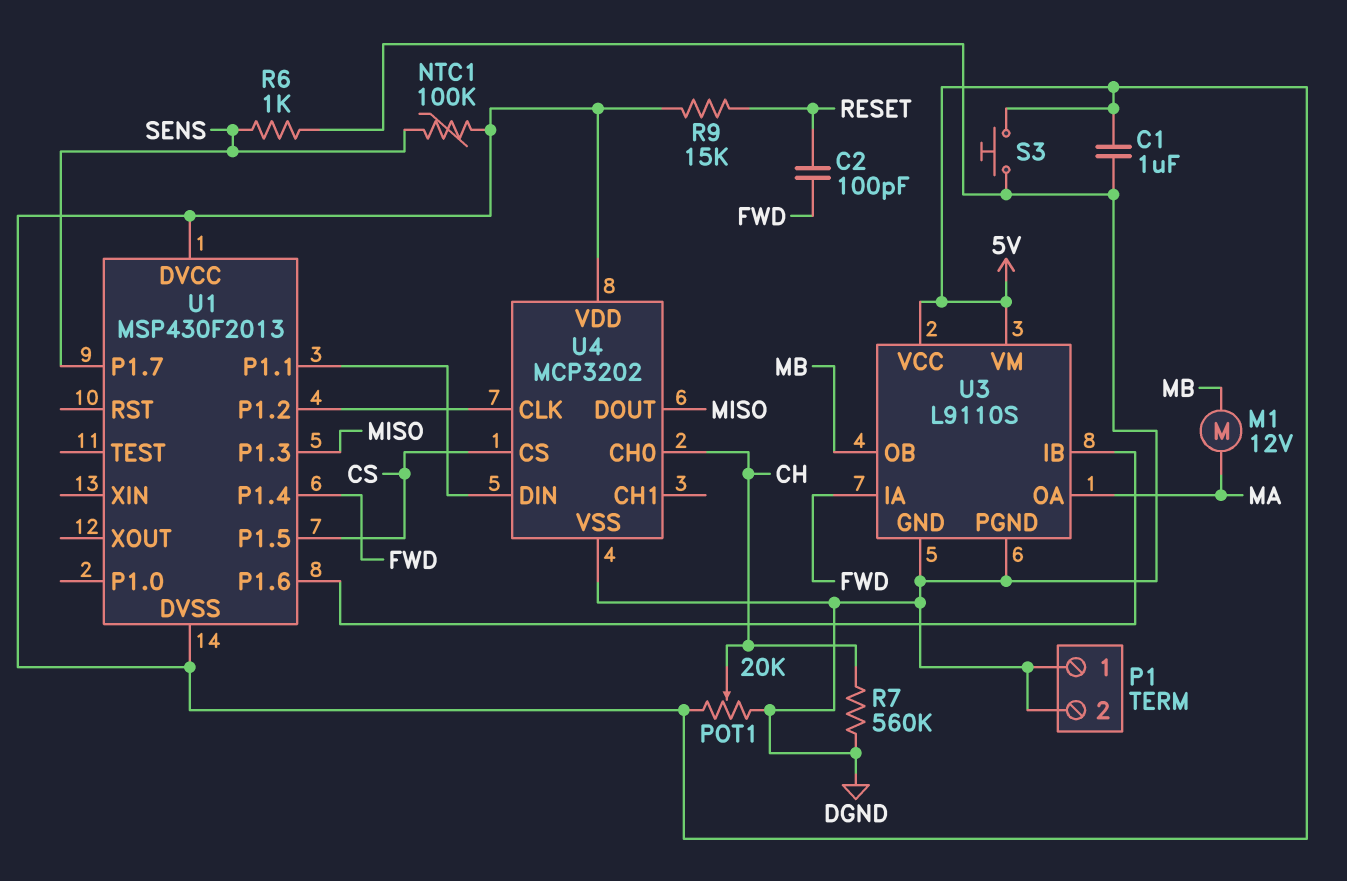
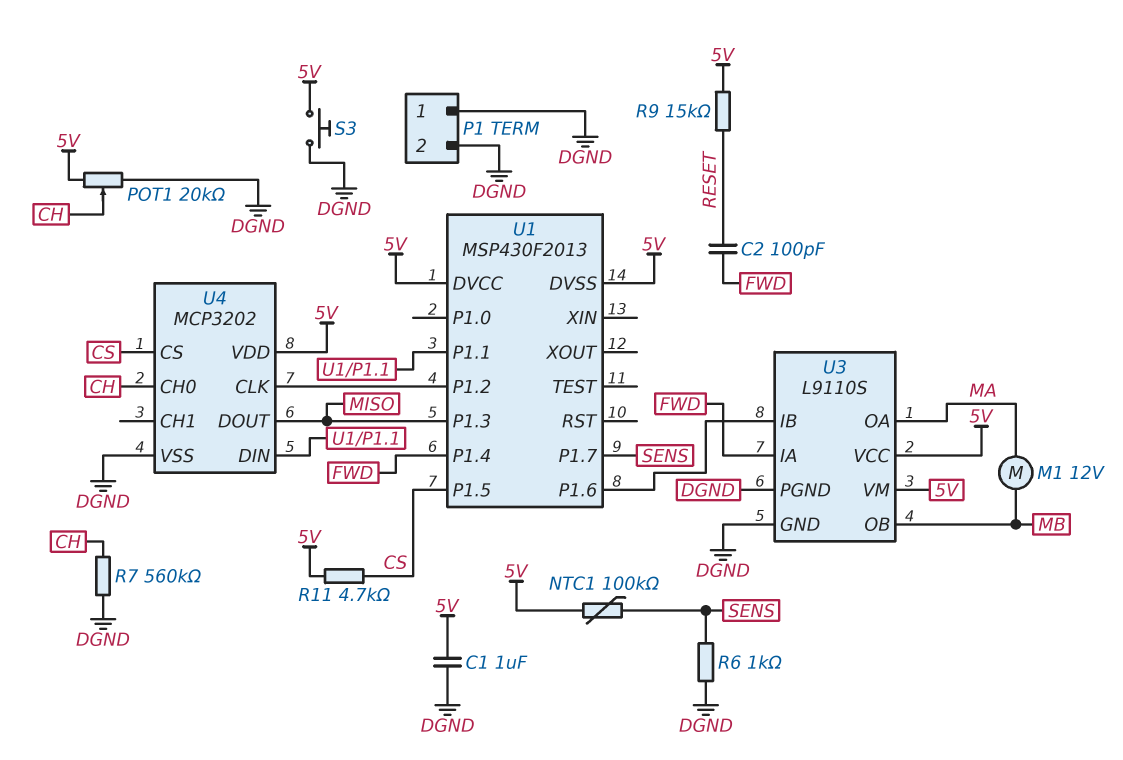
R11: none -> 4.7k (5V, CS)

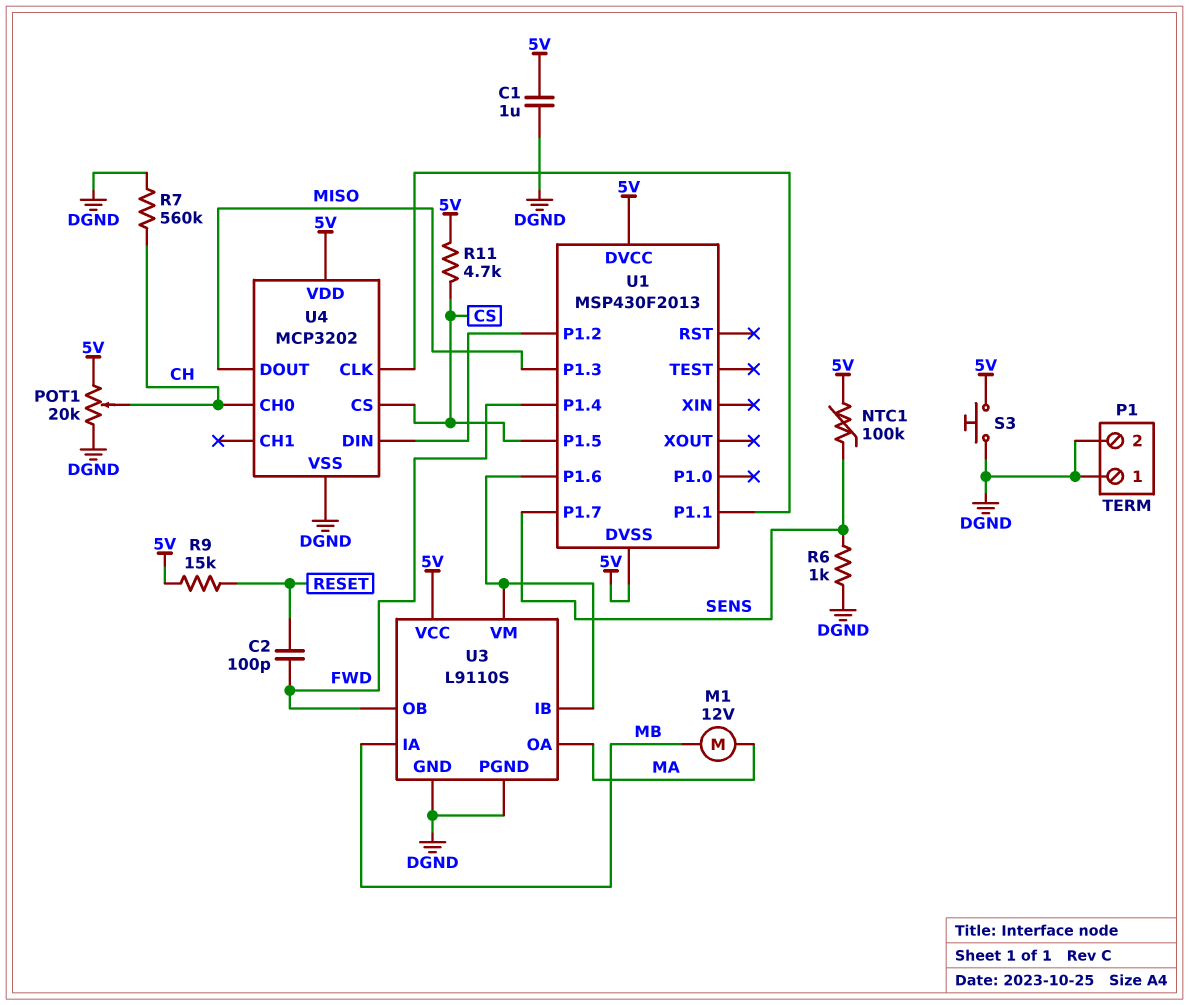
U3 pin IA: FWD -> MB
U3 pin OB: MB -> FWD
U3 pin VM: 5V -> U1/P1.6
U4 pin CLK: U1/P1.2 -> U1/P1.1
U4 pin DIN: U1/P1.1 -> U1/P1.2

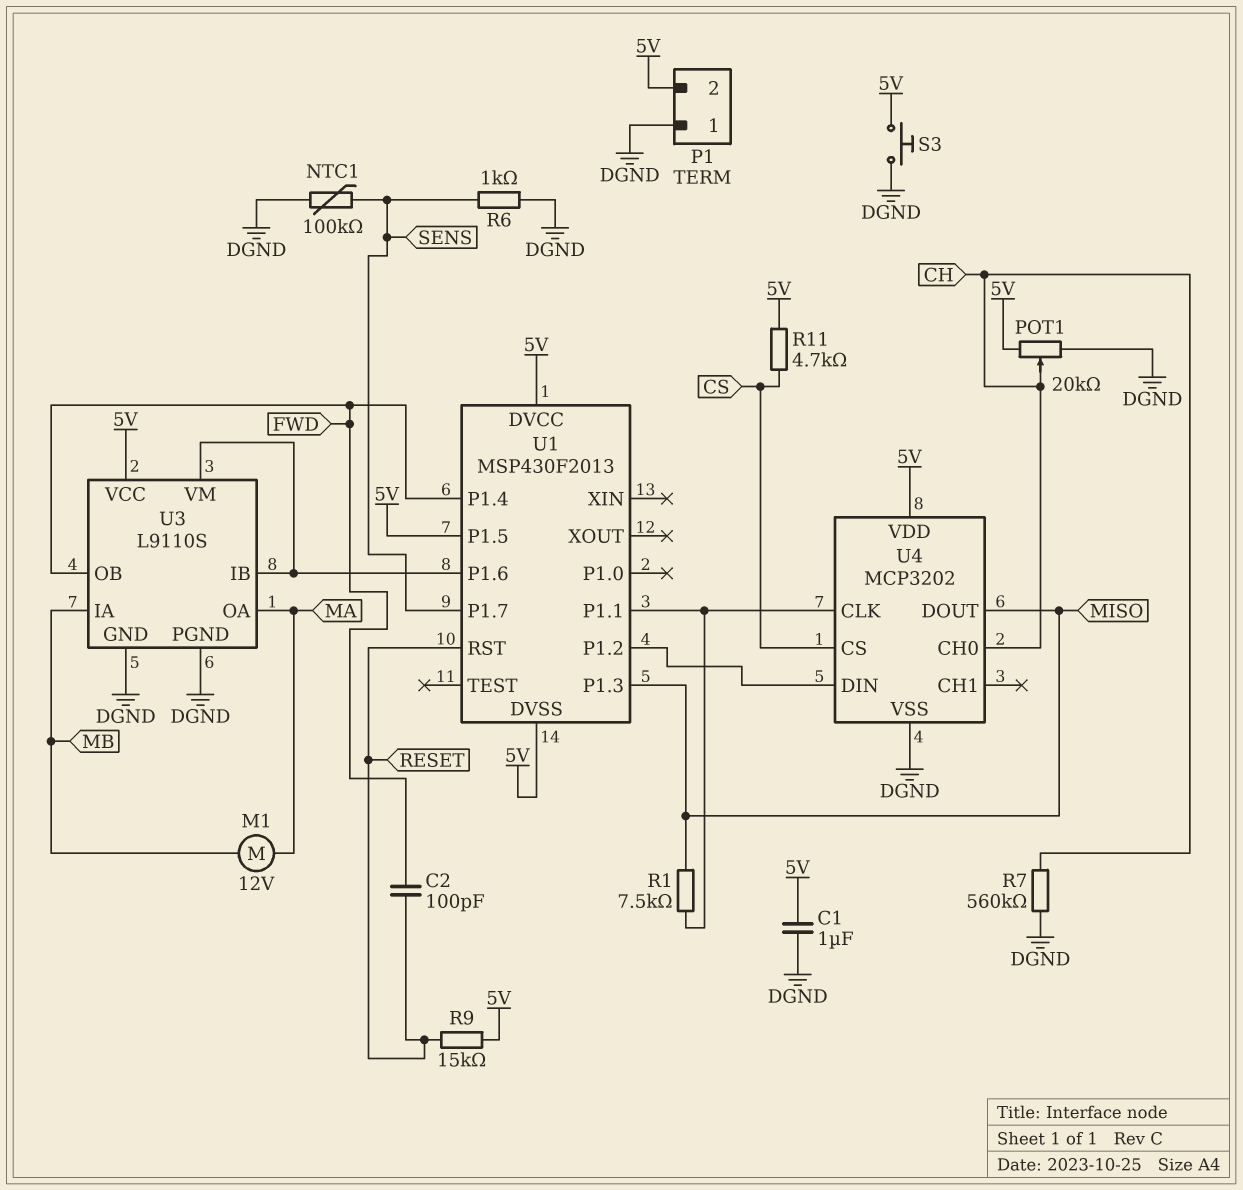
NTC1: 100k (5V, SENS) -> 100k (DGND, SENS)
P1 pin 2: DGND -> 5V
R1: none -> 7.5k (MISO, U1/P1.1)
U1 pin P1.5: CS -> 5V
U1 pin RST: none -> RESET

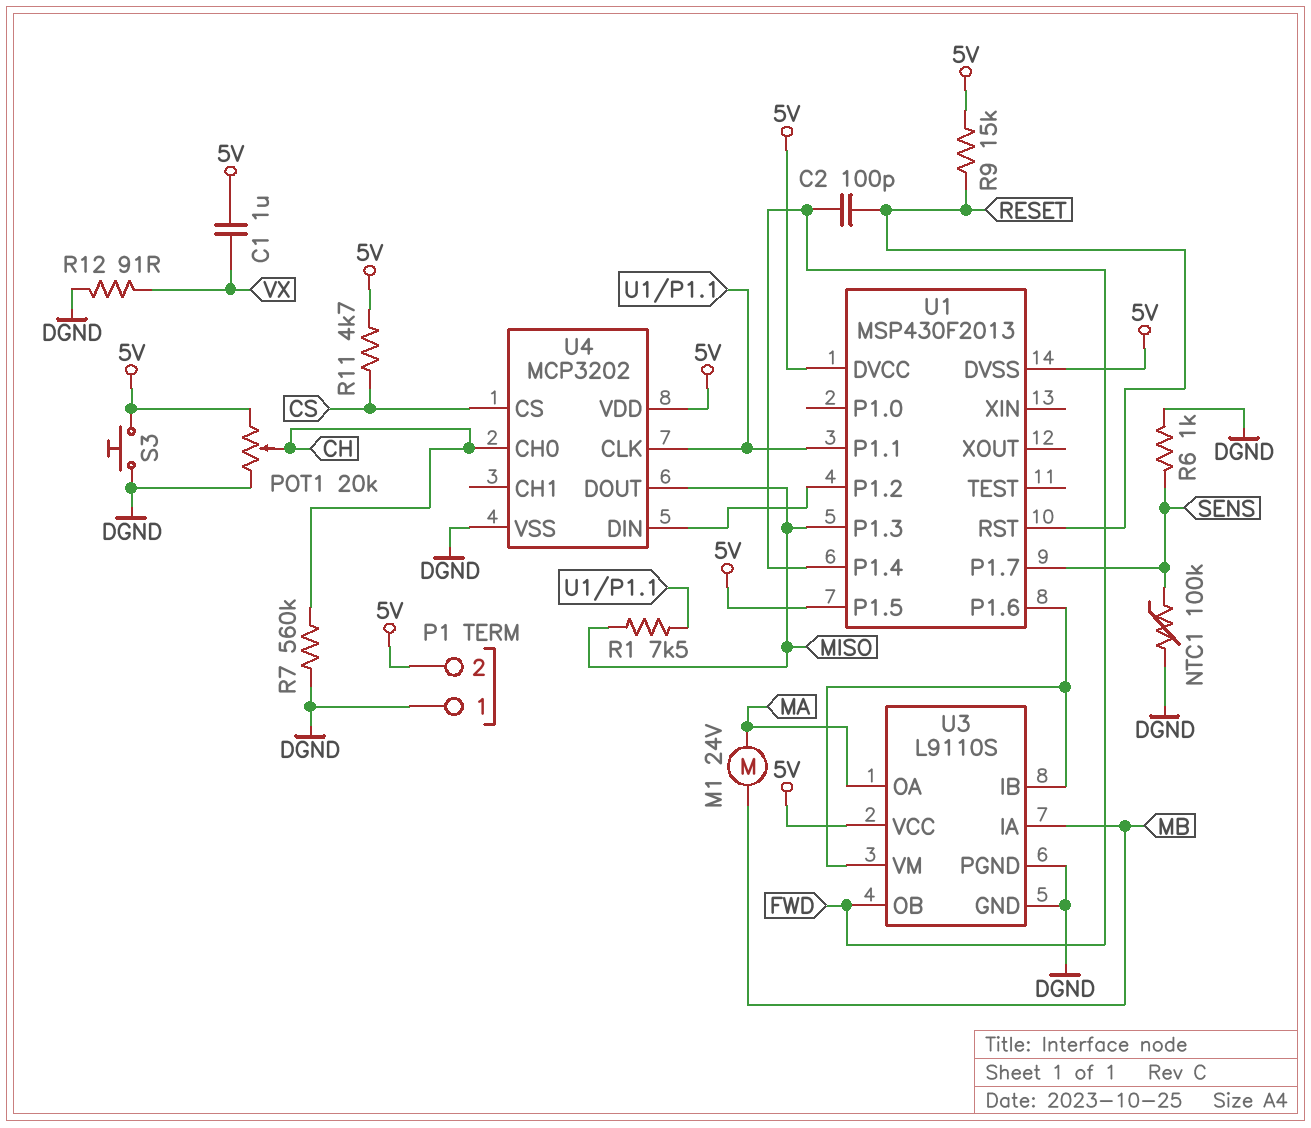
C1: 1uF (5V, DGND) -> 1uF (5V, VX)
M1: motor 12V (MA, MB) -> motor 24V (MA, MB)
R12: none -> 91 (DGND, VX)

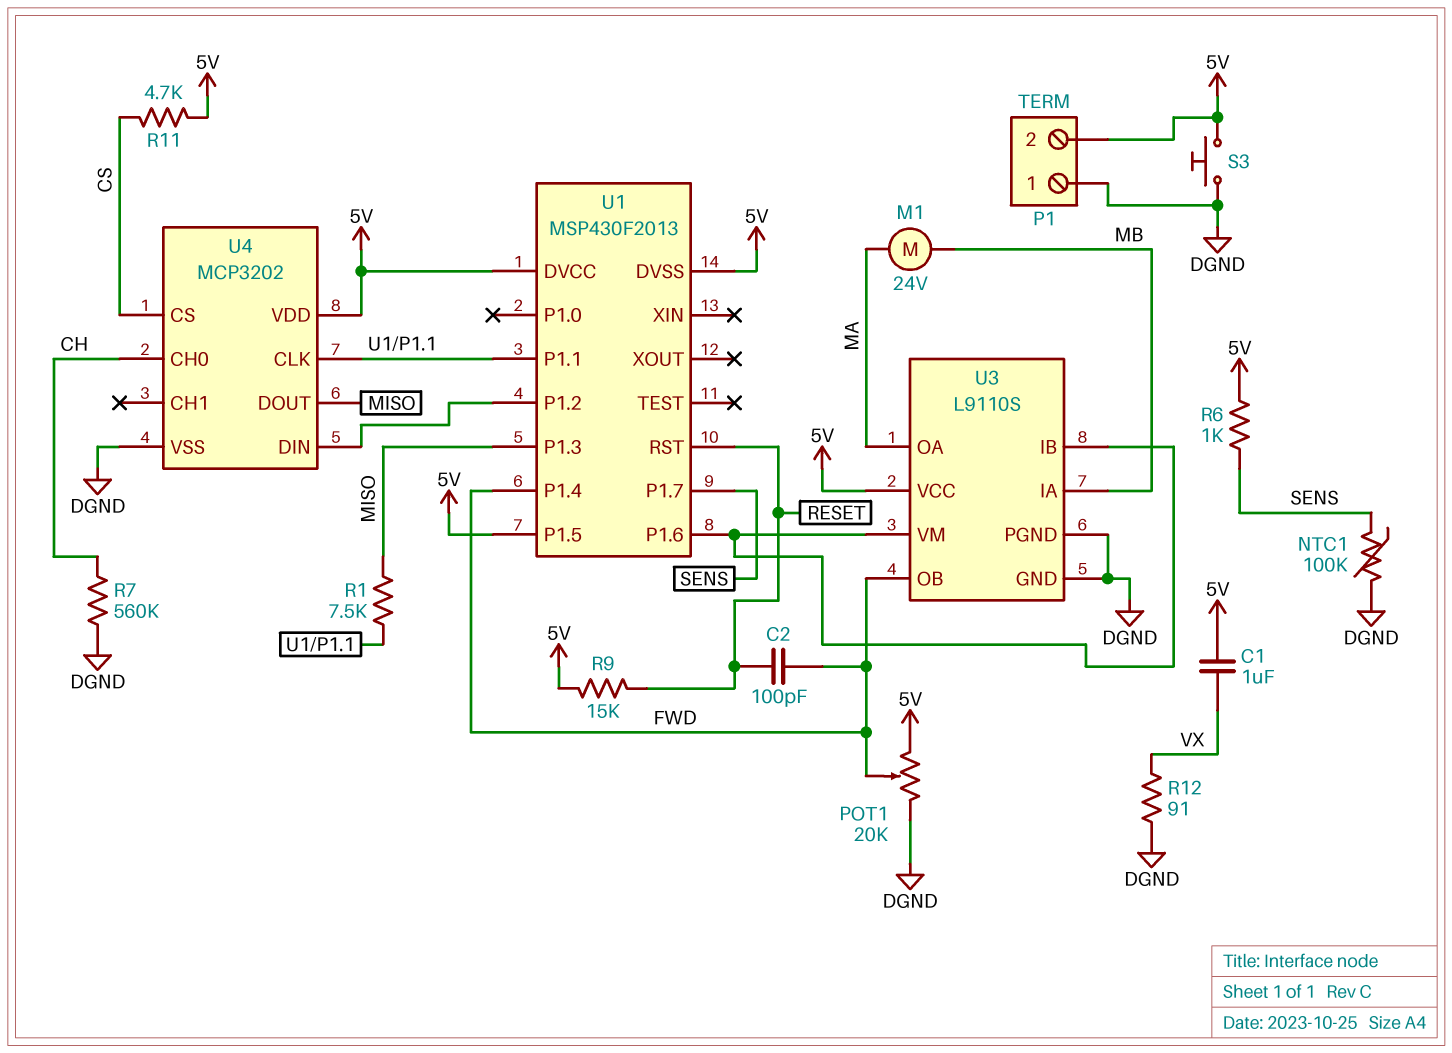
POT1: 20k (5V, DGND, wiper CH) -> 20k (5V, DGND, wiper FWD)
R6: 1k (DGND, SENS) -> 1k (5V, SENS)

